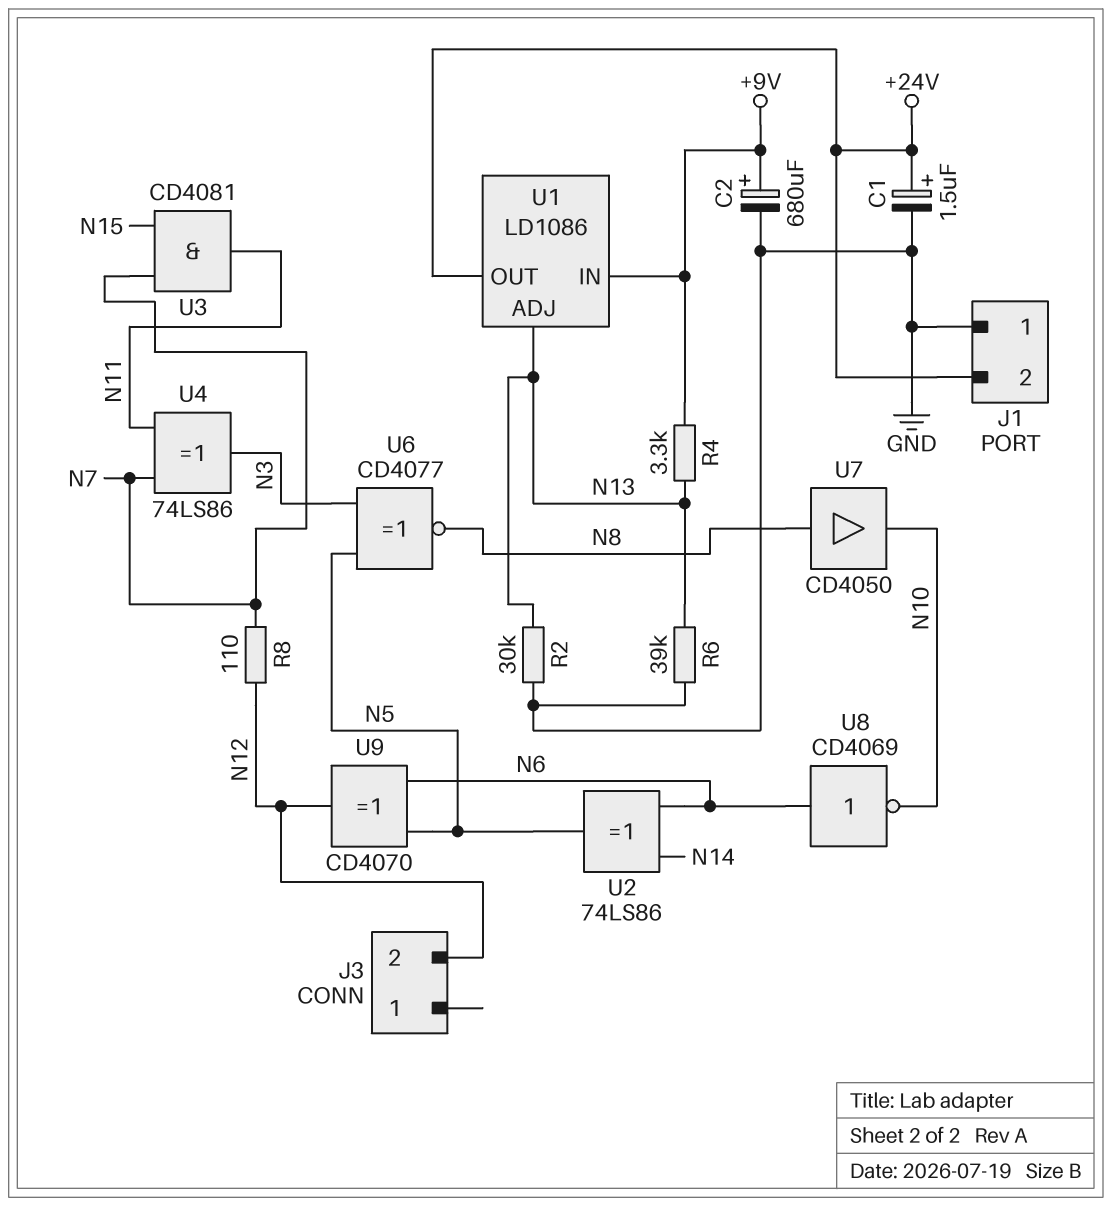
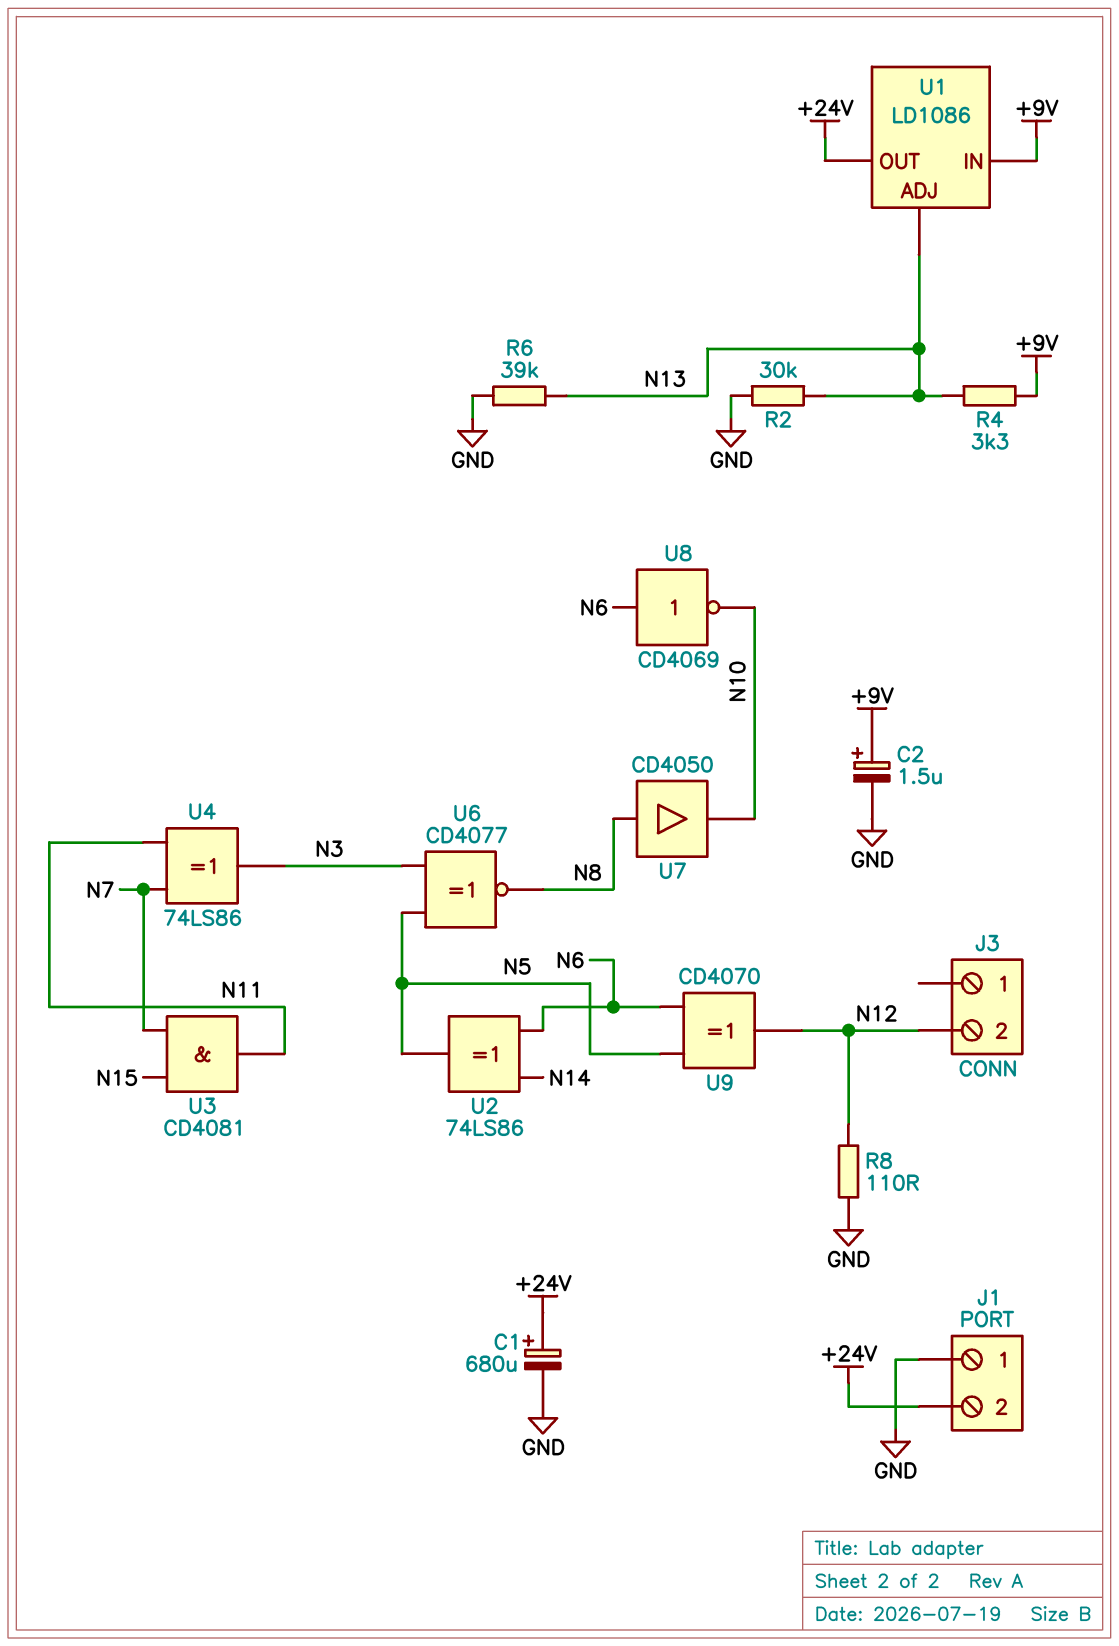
C1: 1.5uF (plus +24V, minus GND) -> 680uF (plus +24V, minus GND)
C2: 680uF (plus +9V, minus GND) -> 1.5uF (plus +9V, minus GND)
R8: 110 (N7, N12) -> 110 (GND, N12)

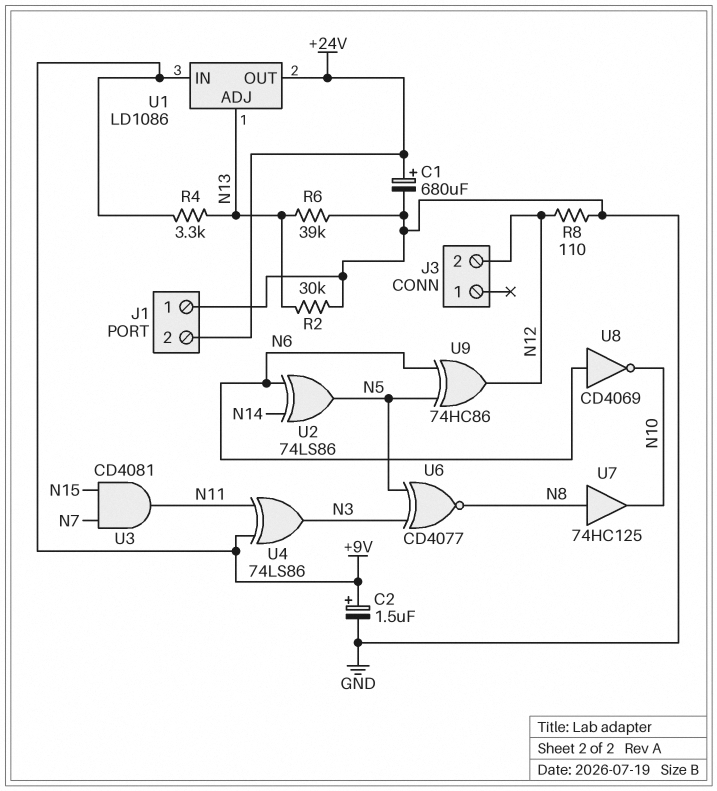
U4: XOR 74LS86 (in N7, in N11, out N3) -> XOR 74LS86 (in +9V, in N11, out N3)
U7: buffer CD4050 (in N8, out N10) -> buffer 74HC125 (in N8, out N10)
U9: XOR CD4070 (in N5, in N6, out N12) -> XOR 74HC86 (in N5, in N6, out N12)

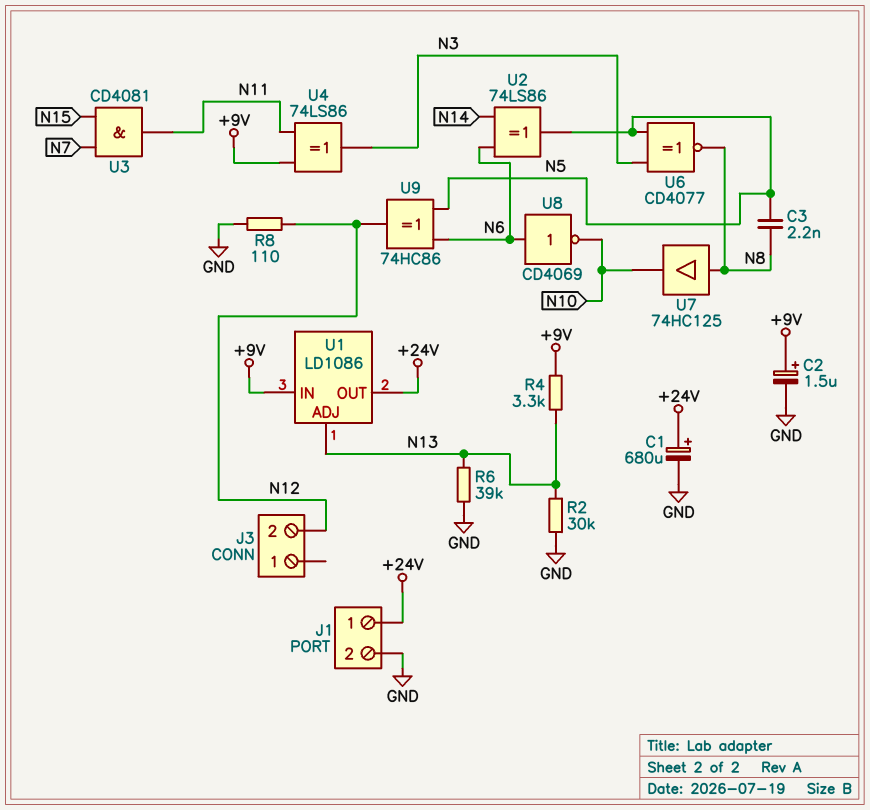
C3: none -> 2.2nF (N5, N8)
J1 pin 1: GND -> +24V
J1 pin 2: +24V -> GND

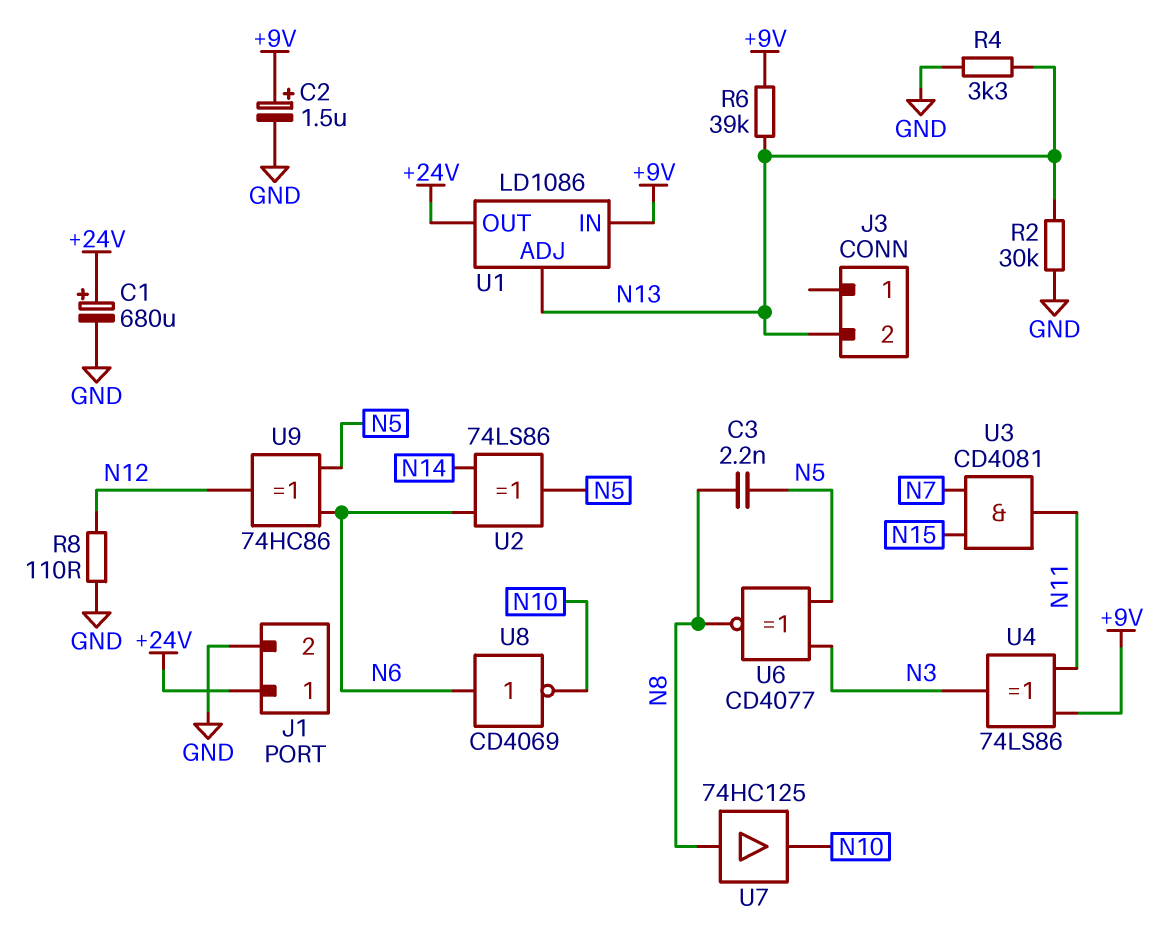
J3 pin 2: N12 -> N13
R4: 3.3k (+9V, N13) -> 3.3k (GND, N13)
R6: 39k (GND, N13) -> 39k (+9V, N13)

